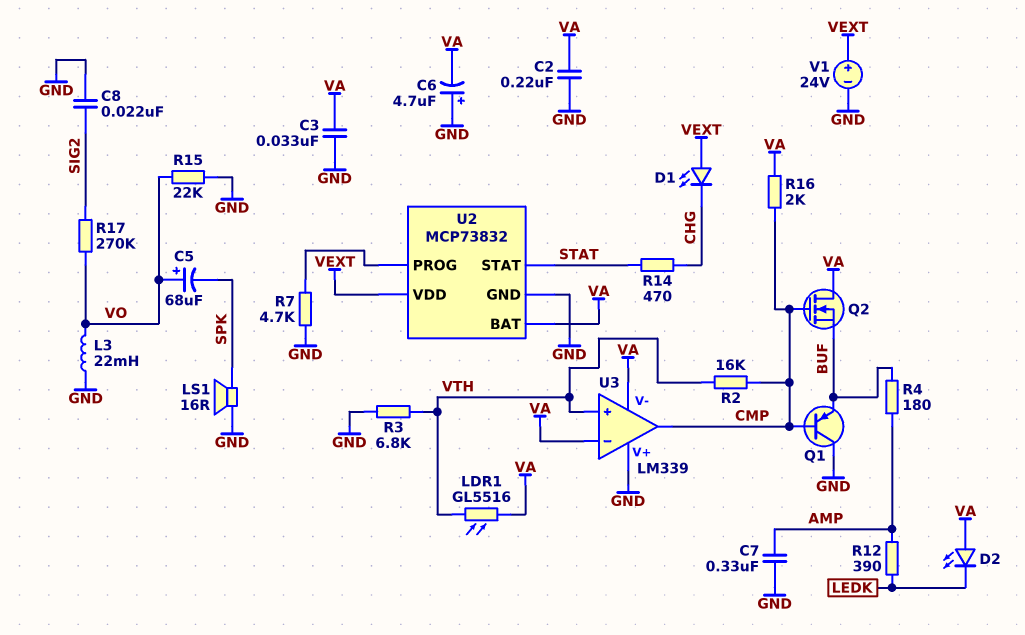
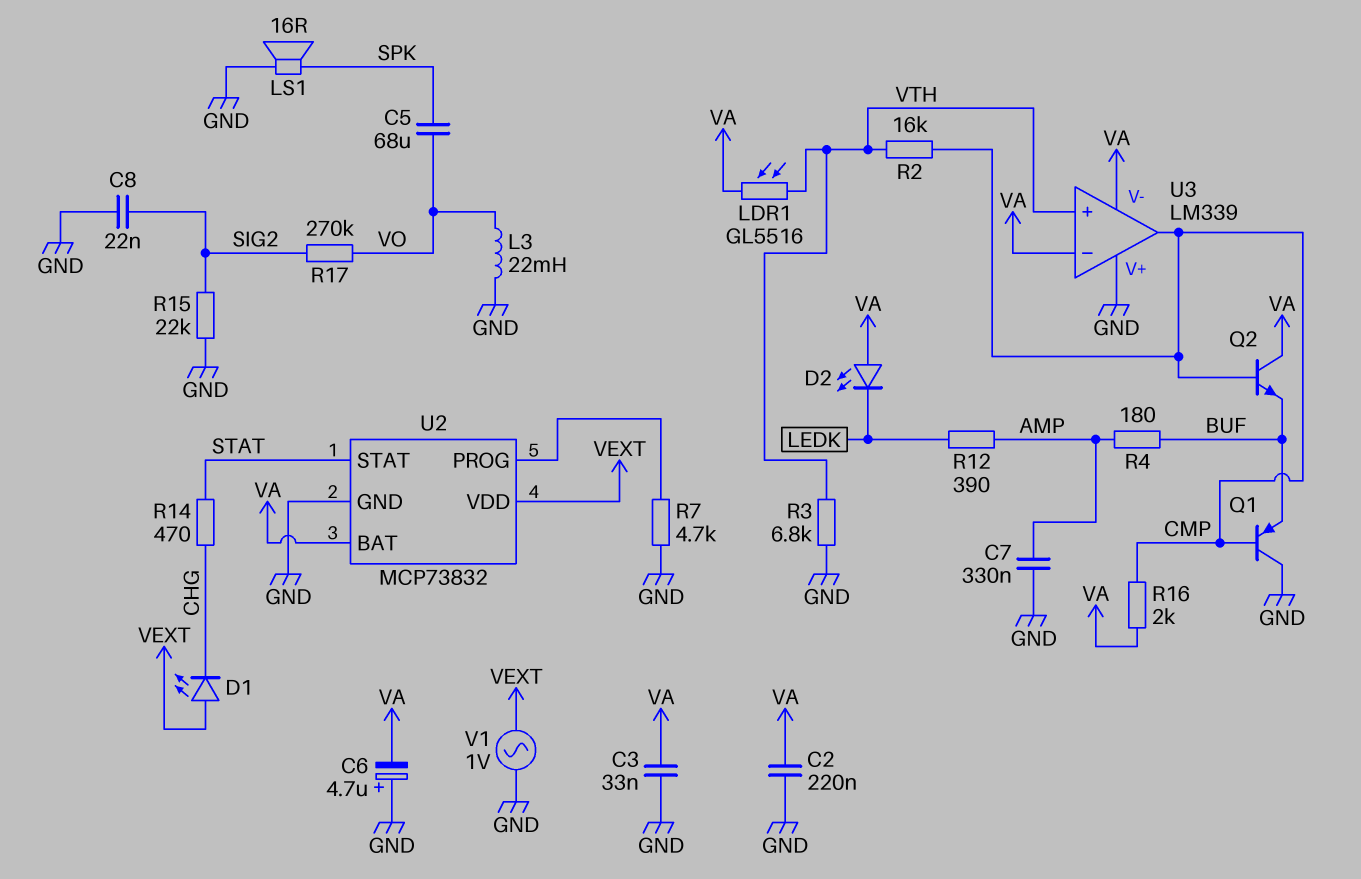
C5: 68uF (plus VO, minus SPK) -> 68uF (SPK, VO)
Q2: NMOS (G CMP, D VA, S BUF) -> NPN (B CMP, C VA, E BUF)
R15: 22k (GND, VO) -> 22k (GND, SIG2)
V1: 24V (plus VEXT, minus GND) -> AC 1V (GND, VEXT)

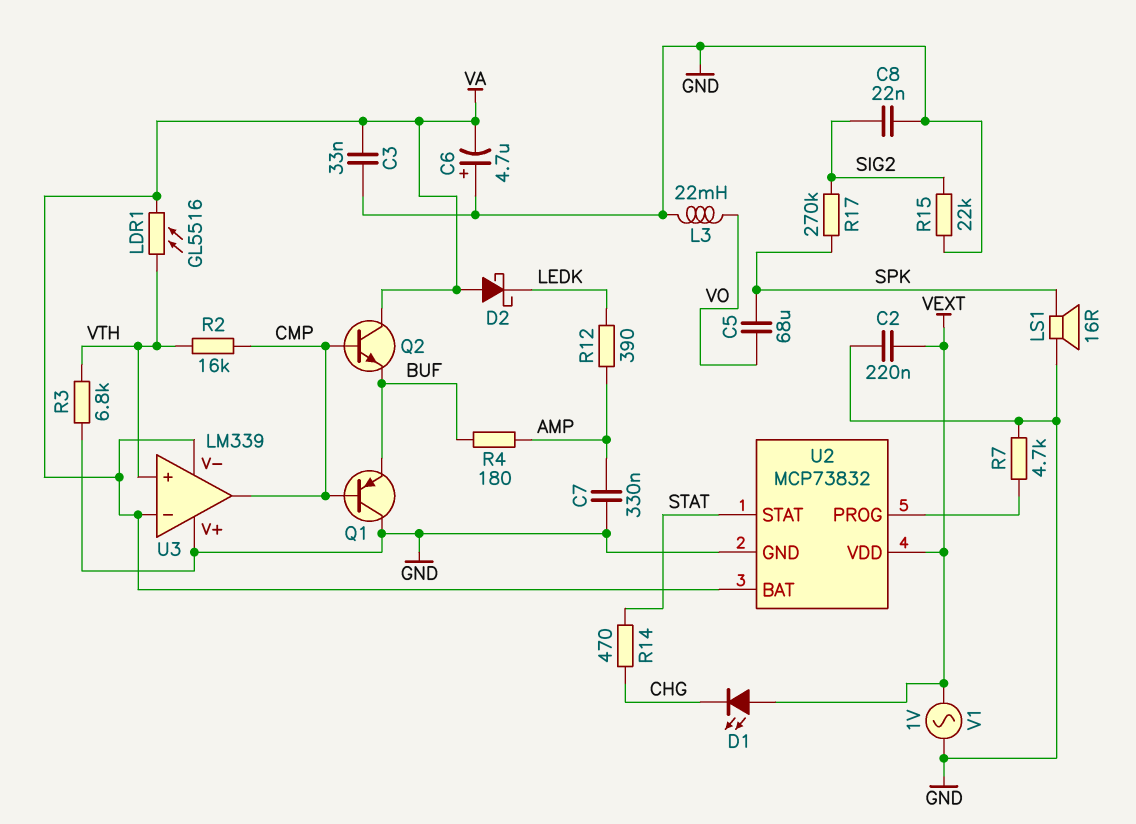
C2: 220nF (GND, VA) -> 220nF (GND, VEXT)
D2: LED (A VA, K LEDK) -> schottky (A VA, K LEDK)
R16: 2k (CMP, VA) -> none
R17: 270k (SIG2, VO) -> 270k (SIG2, SPK)

